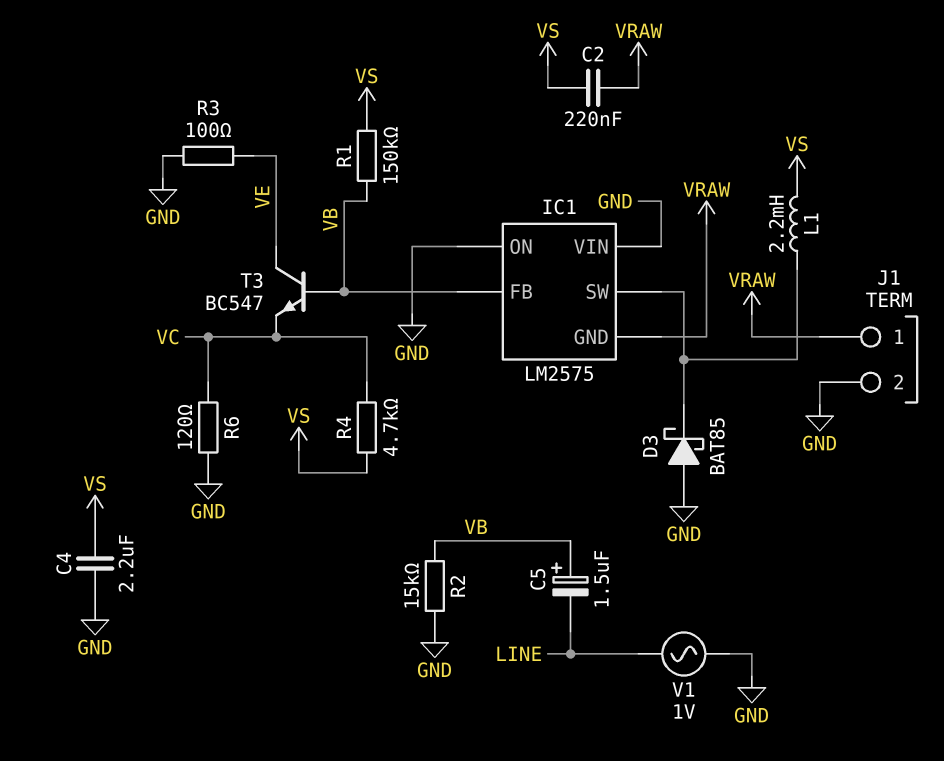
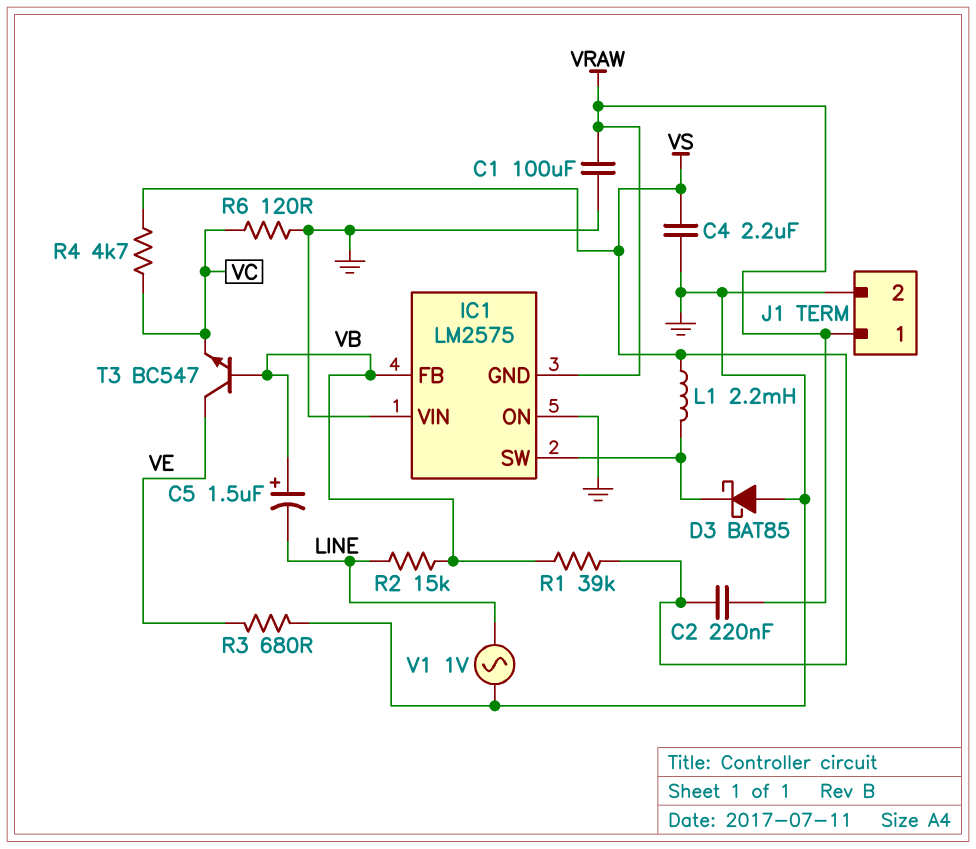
C1: none -> 100uF (GND, VRAW)
R1: 150k (VB, VS) -> 39k (VB, VS)
R2: 15k (GND, VB) -> 15k (LINE, VB)
R3: 100 (GND, VE) -> 680 (GND, VE)

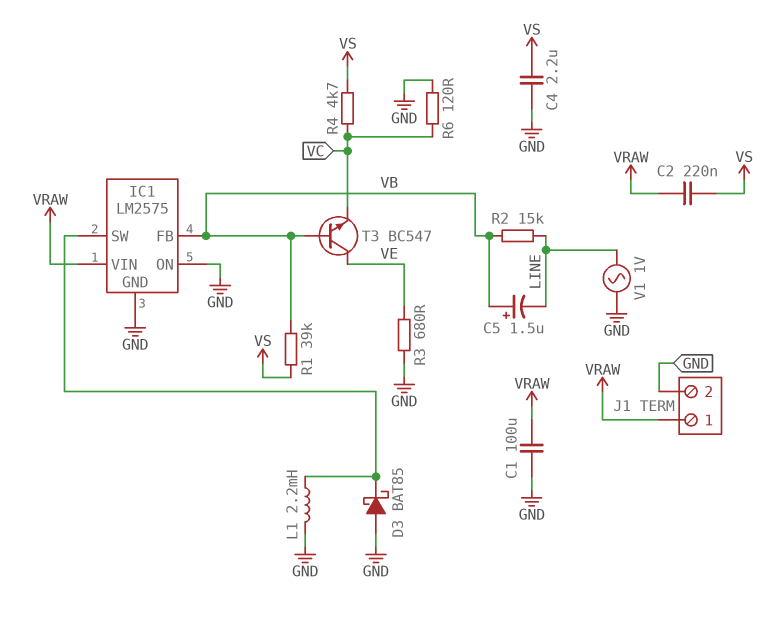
IC1 pin GND: VRAW -> GND
IC1 pin VIN: GND -> VRAW
L1: 2.2mH (IC1/SW, VS) -> 2.2mH (GND, IC1/SW)

